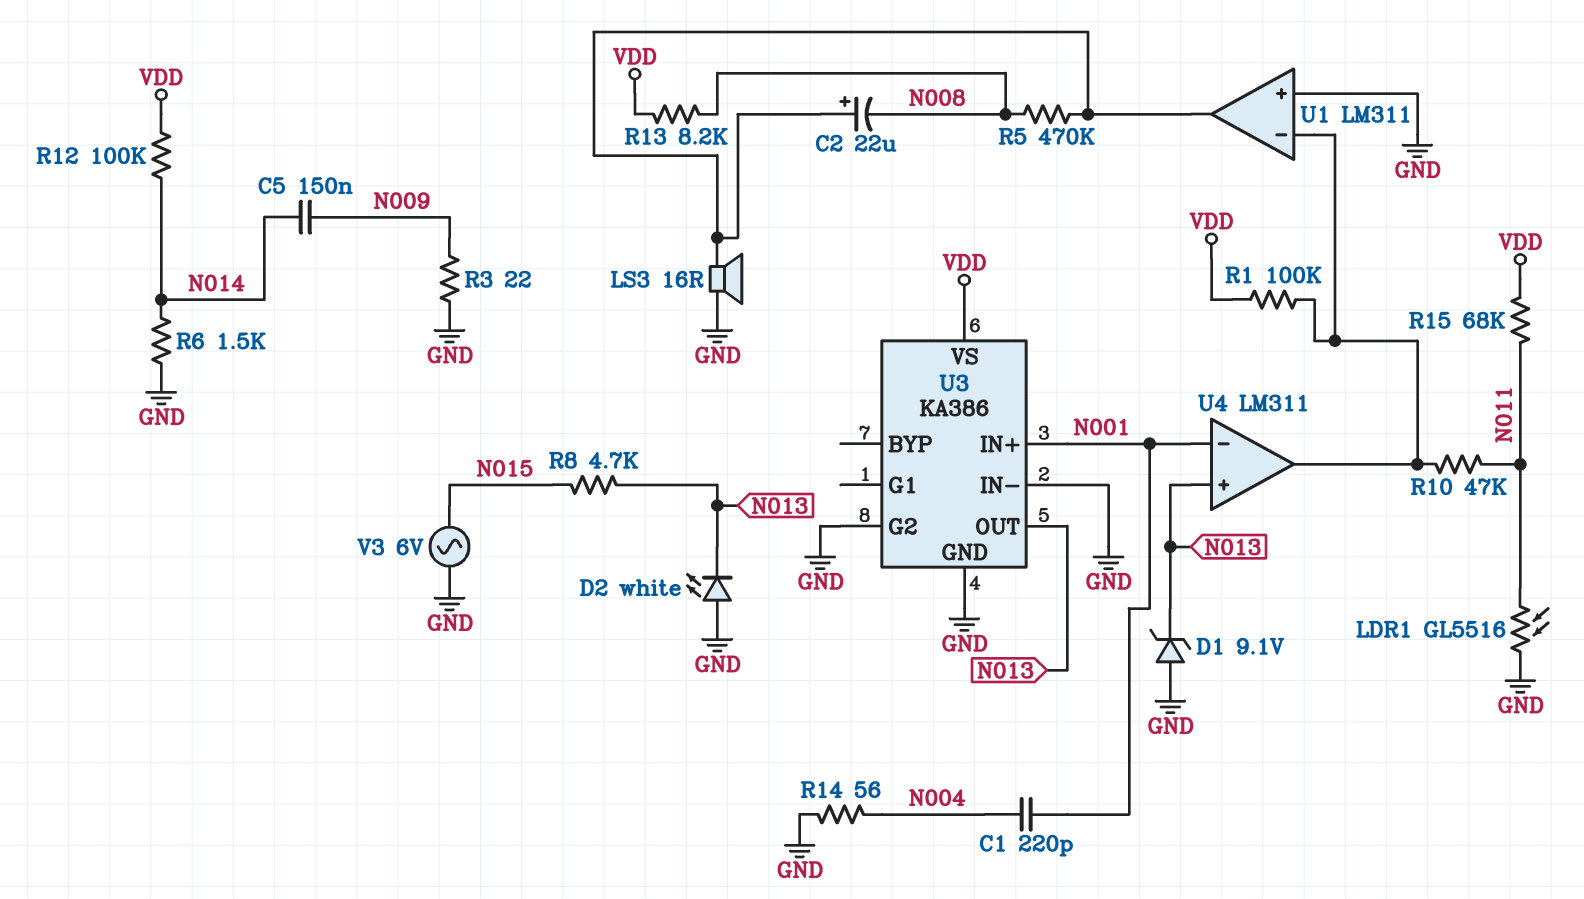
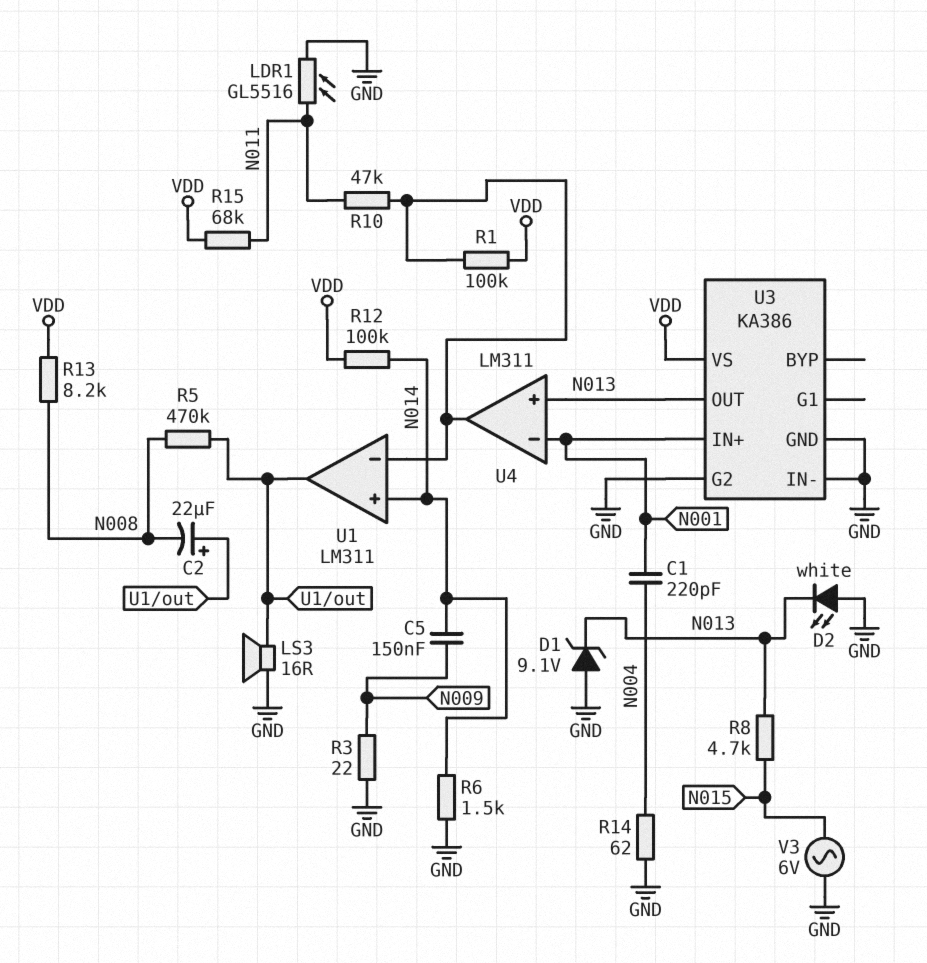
R14: 56 (GND, N004) -> 62 (GND, N004)
U1 pin in+: GND -> N014

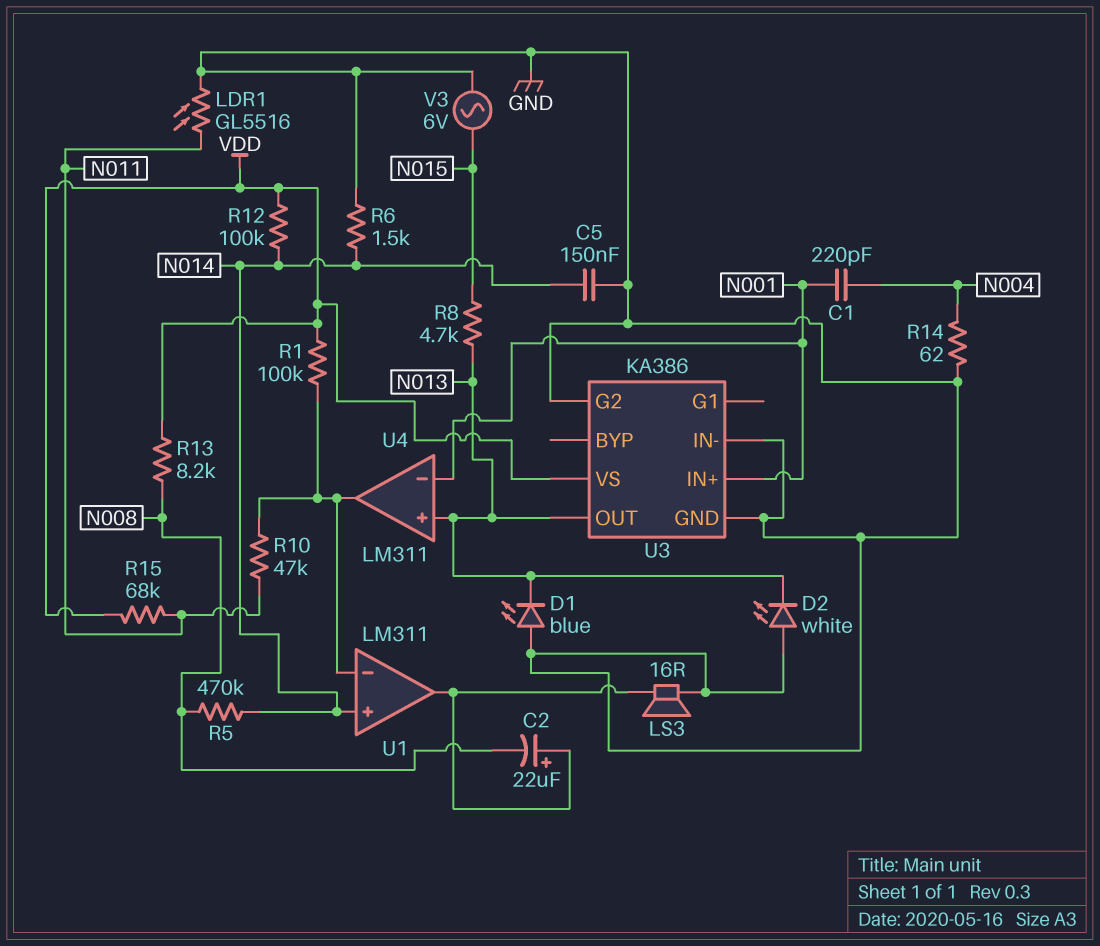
C5: 150nF (N009, N014) -> 150nF (GND, N014)
D1: zener 9.1V (A GND, K N013) -> LED blue (A GND, K N013)
R3: 22 (GND, N009) -> none
R5: 470k (N008, U1/out) -> 470k (N008, N014)

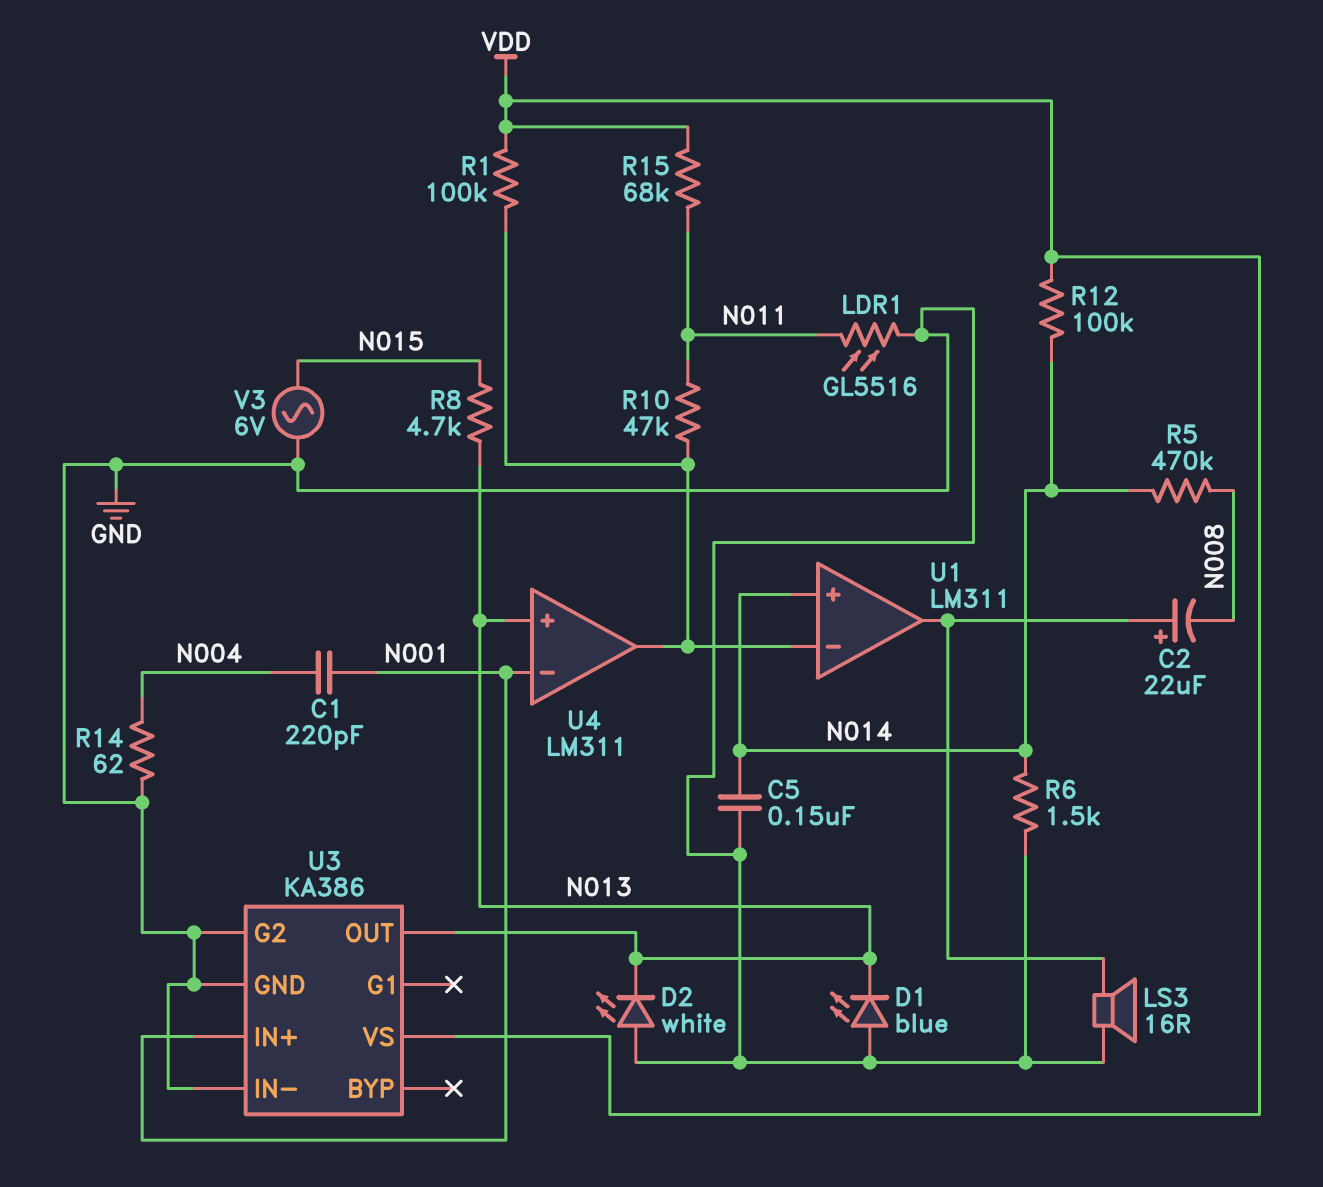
R13: 8.2k (N008, VDD) -> none

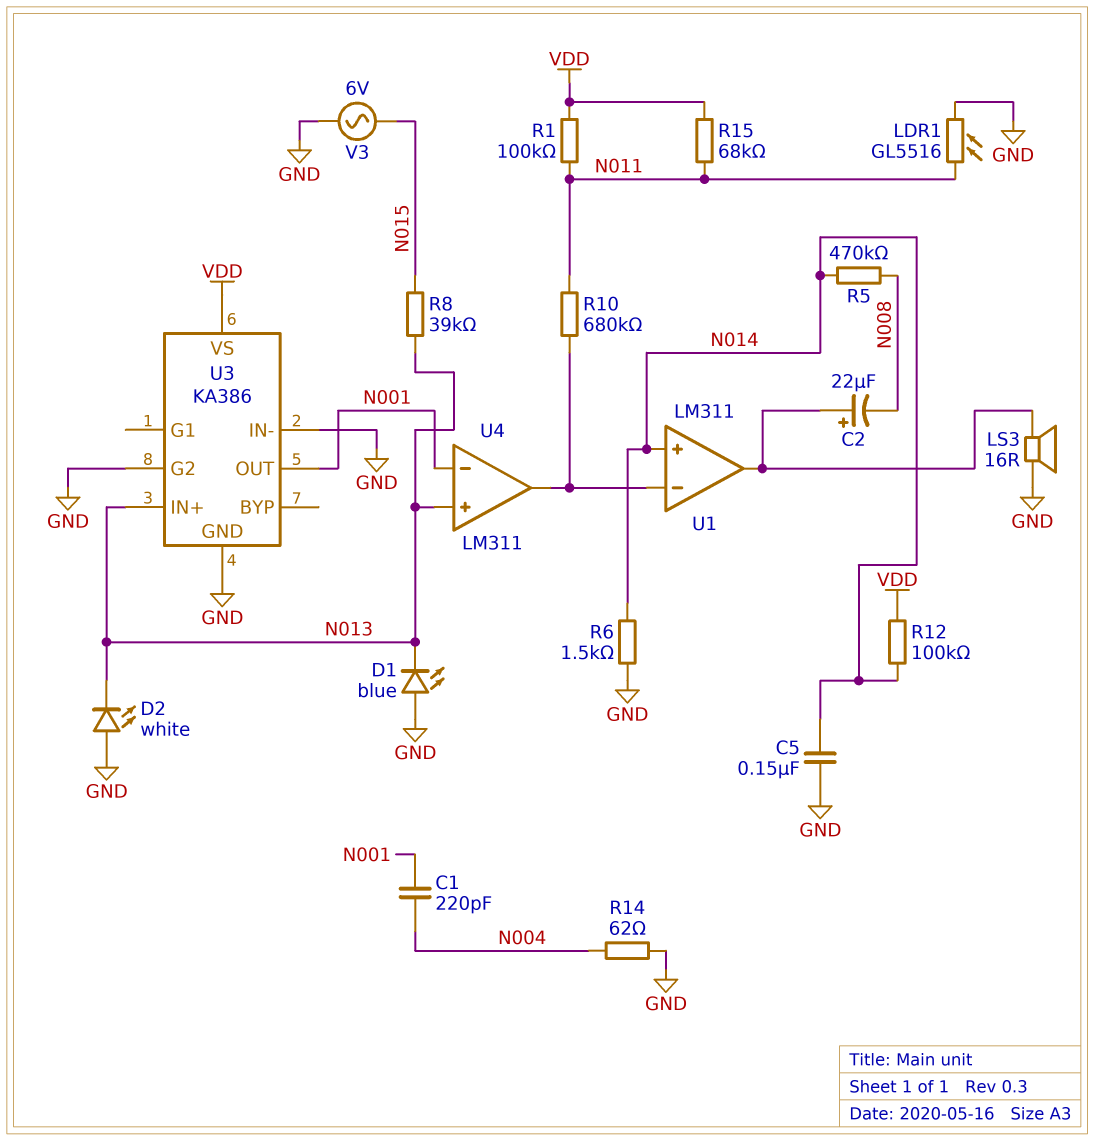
R1: 100k (U1/in-, VDD) -> 100k (N011, VDD)
R8: 4.7k (N013, N015) -> 39k (N013, N015)
R10: 47k (N011, U1/in-) -> 680k (N011, U1/in-)
U3 pin IN+: N001 -> N013
U3 pin OUT: N013 -> N001

